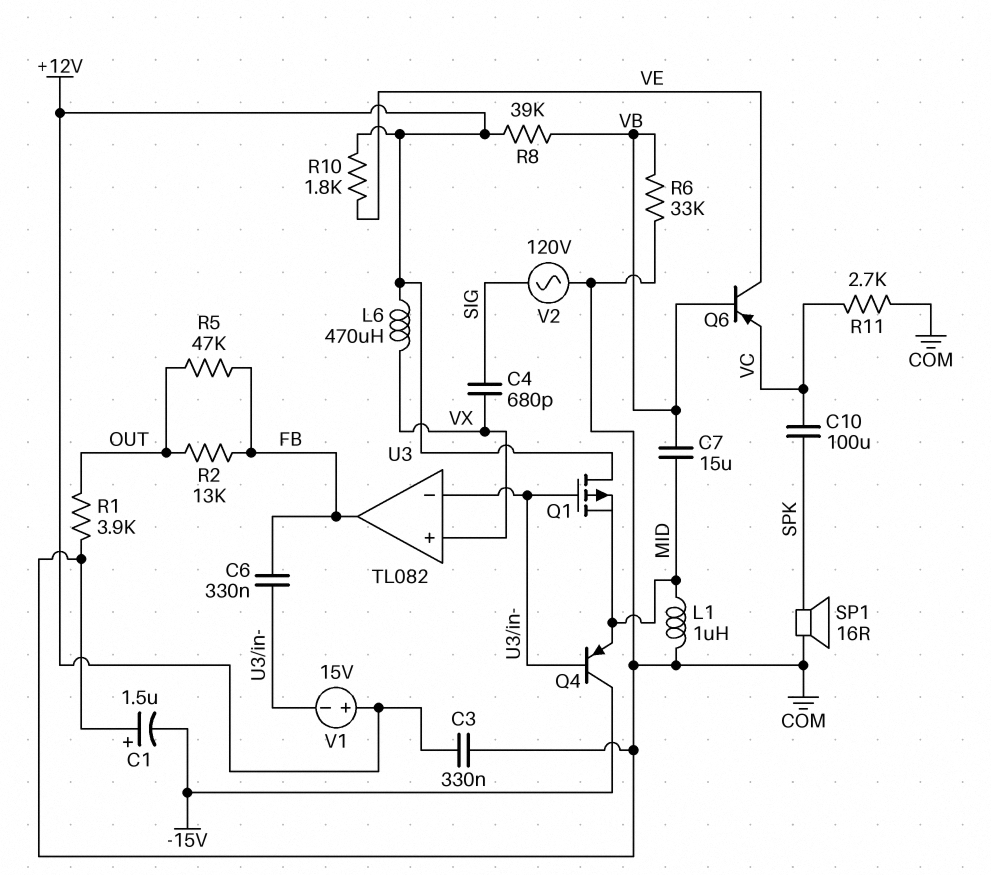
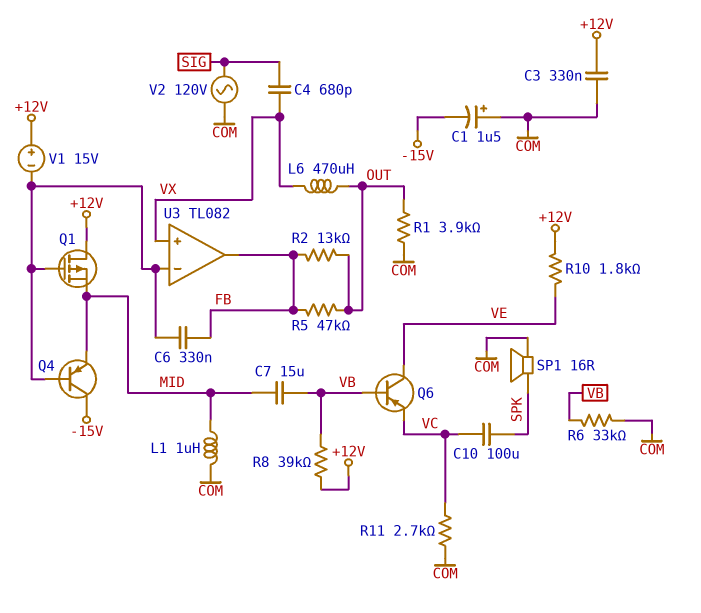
L6: 470uH (+12V, VX) -> 470uH (OUT, VX)

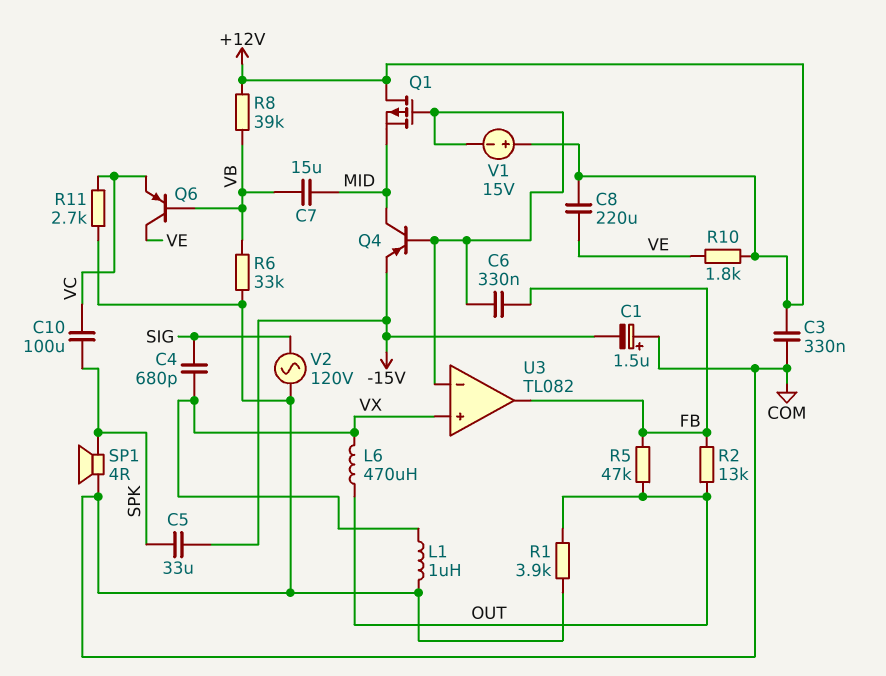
C5: none -> 33uF (-15V, SPK)
C8: none -> 220uF (+12V, VE)
L1: 1uH (COM, MID) -> 1uH (COM, VX)
Q4: PNP (B U3/in-, C -15V, E MID) -> PNP (B U3/in-, C MID, E -15V)
SP1: speaker 16R (COM, SPK) -> speaker 4R (COM, SPK)

